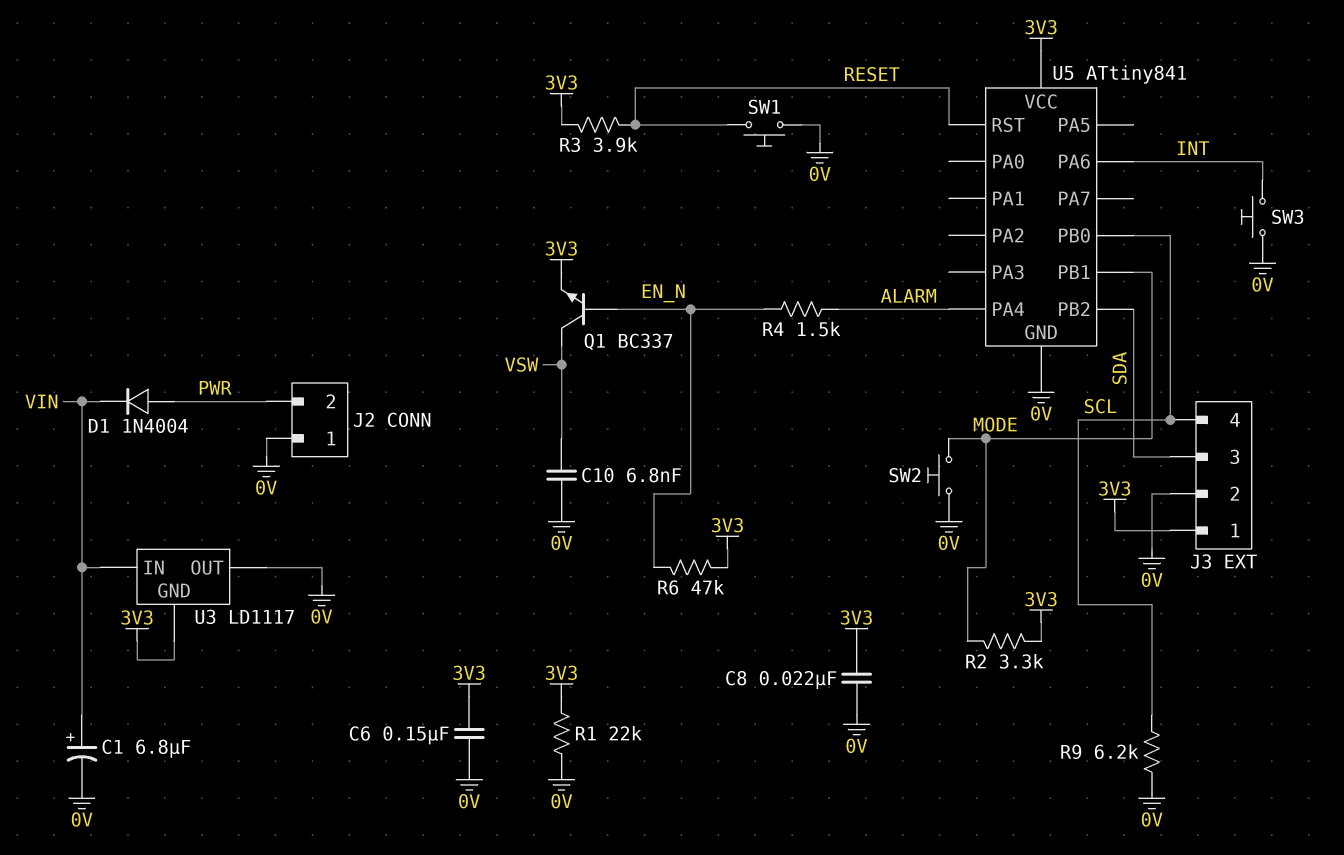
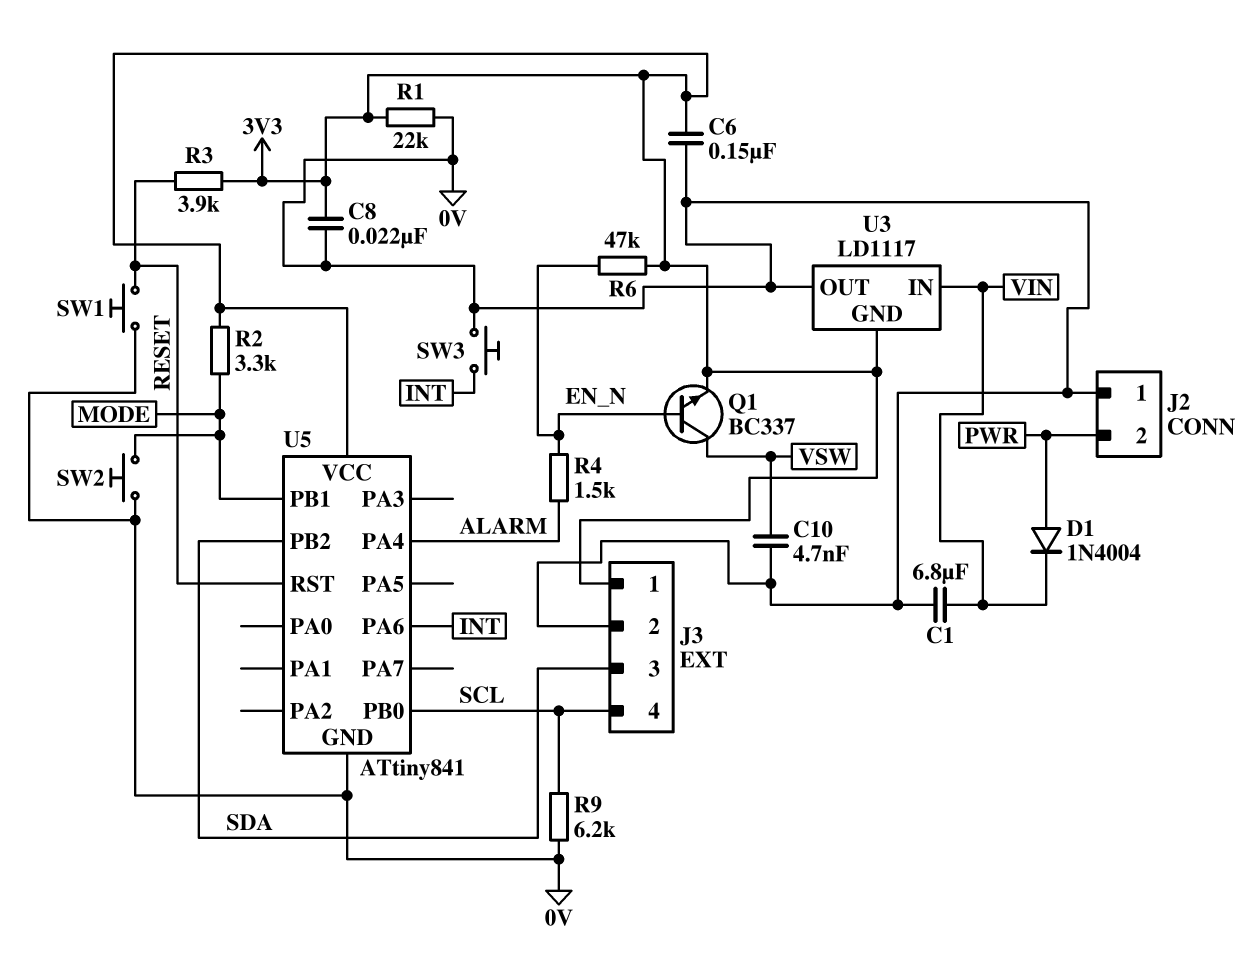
C1: 6.8uF (plus VIN, minus 0V) -> 6.8uF (0V, VIN)
C10: 6.8nF (0V, VSW) -> 4.7nF (0V, VSW)

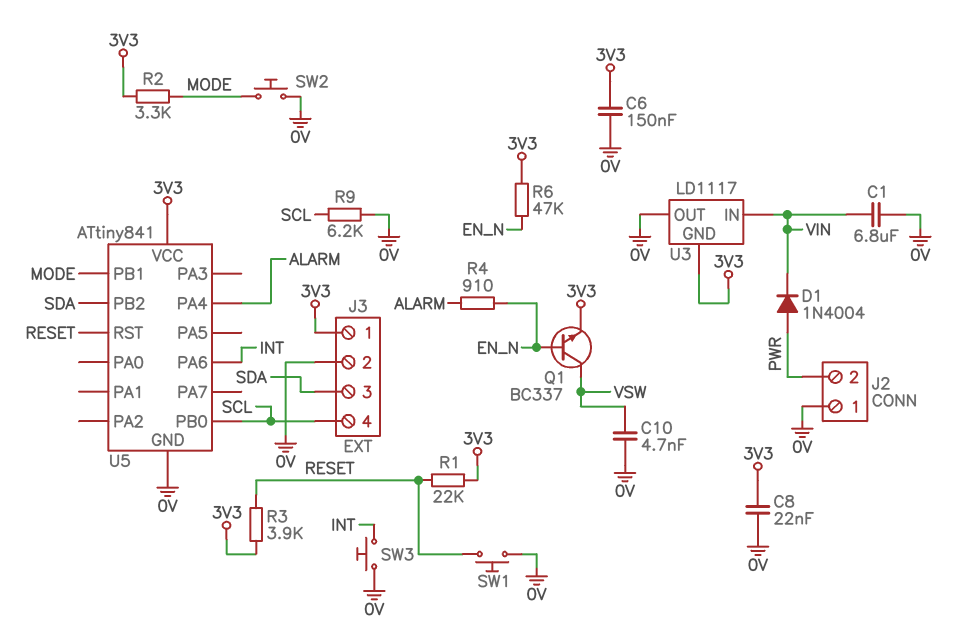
R1: 22k (0V, 3V3) -> 22k (3V3, RESET)
R4: 1.5k (ALARM, EN_N) -> 910 (ALARM, EN_N)

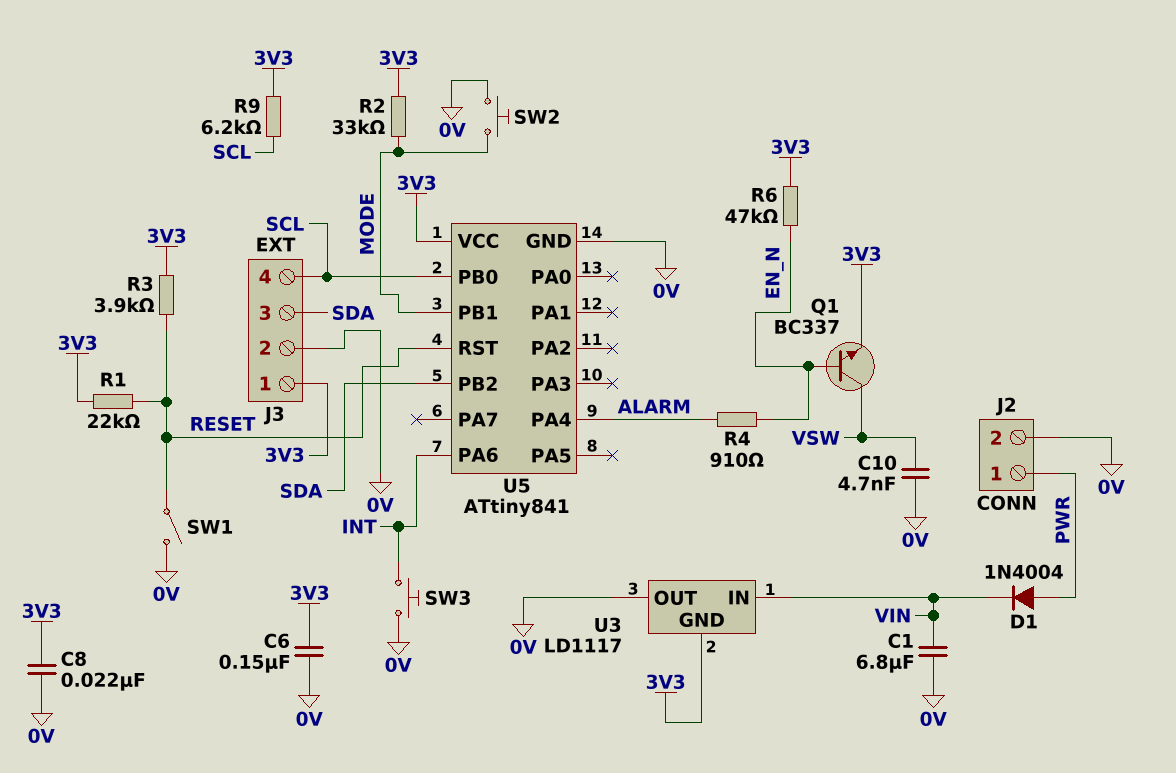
J2 pin 1: 0V -> PWR
J2 pin 2: PWR -> 0V
R2: 3.3k (3V3, MODE) -> 33k (3V3, MODE)
R9: 6.2k (0V, SCL) -> 6.2k (3V3, SCL)
SW1: button (0V, RESET) -> switch (0V, RESET)

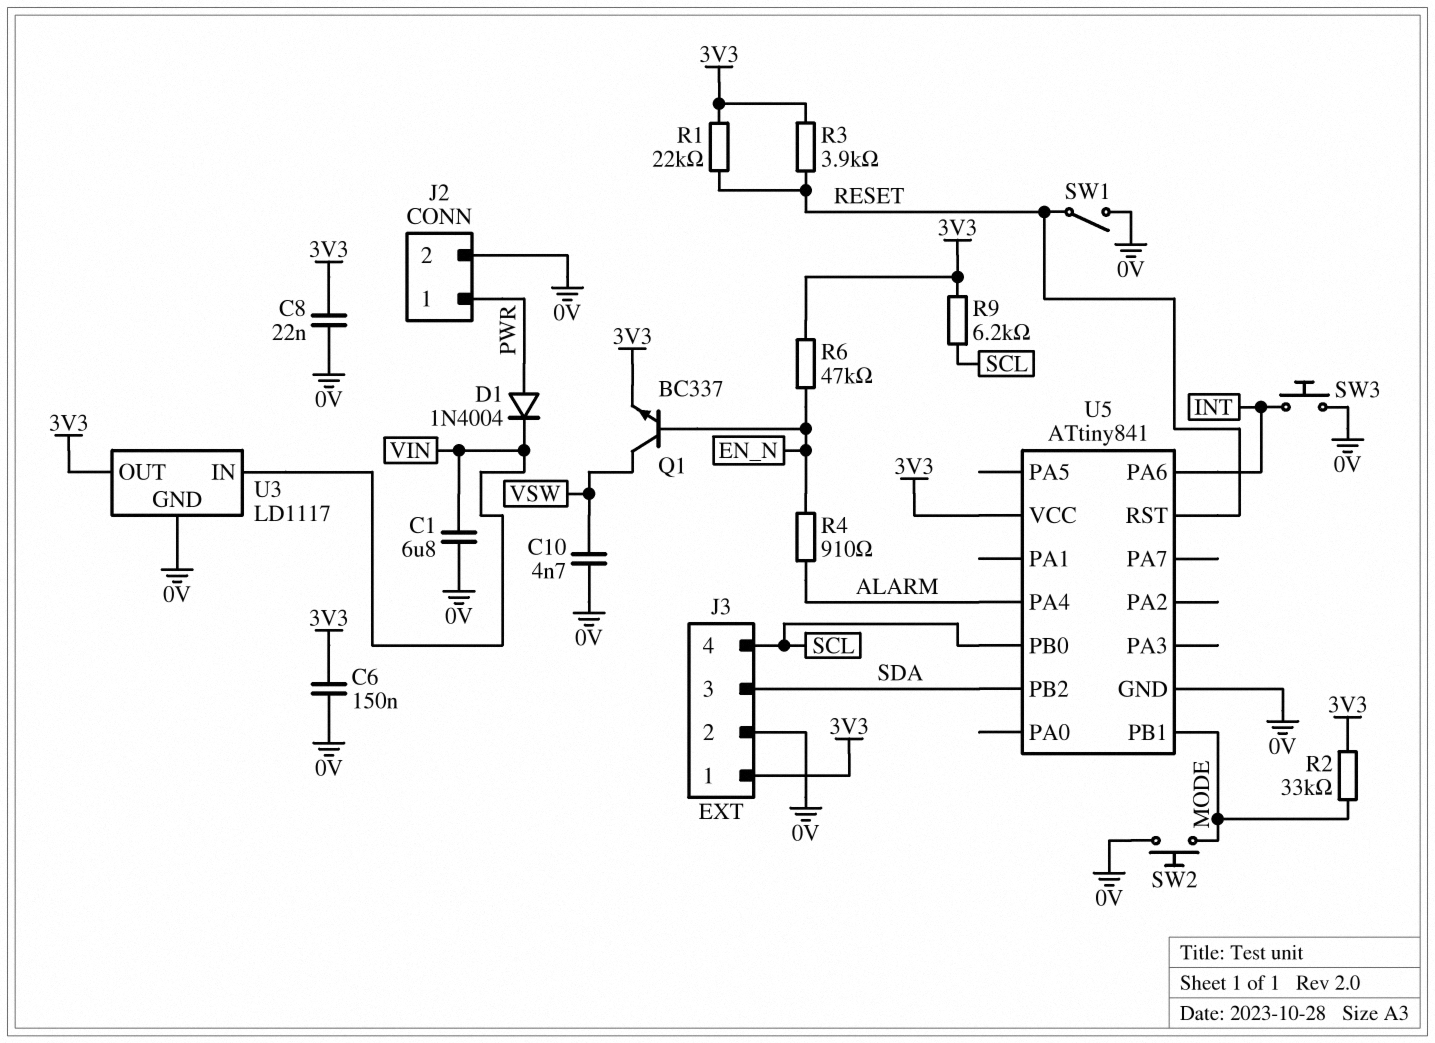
U3 pin GND: 3V3 -> 0V
U3 pin OUT: 0V -> 3V3

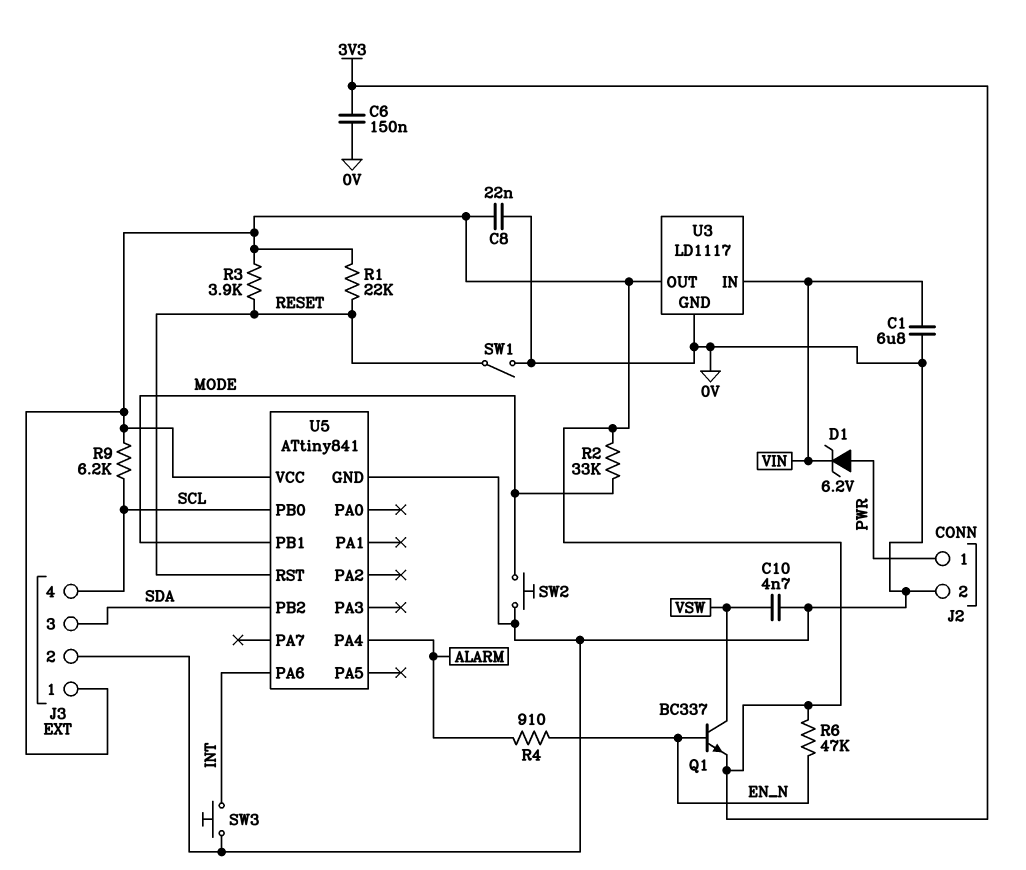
D1: diode 1N4004 (A PWR, K VIN) -> zener 6.2V (A PWR, K VIN)

